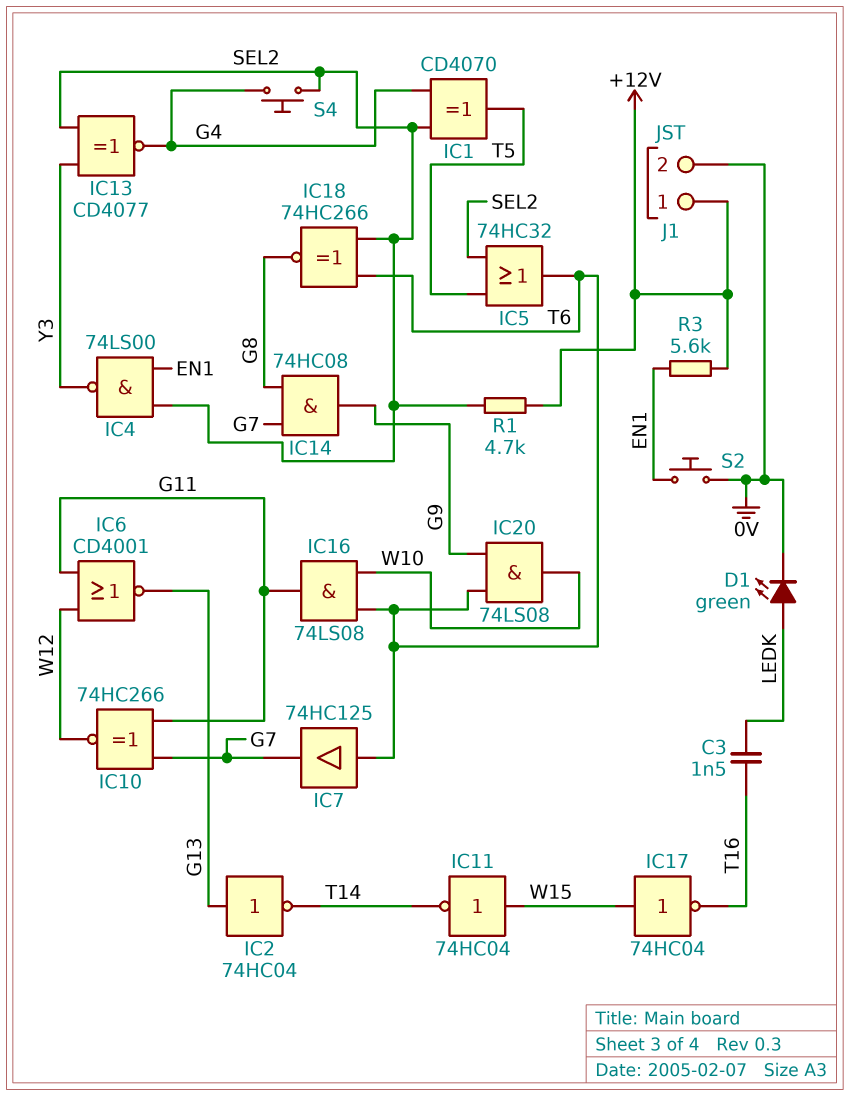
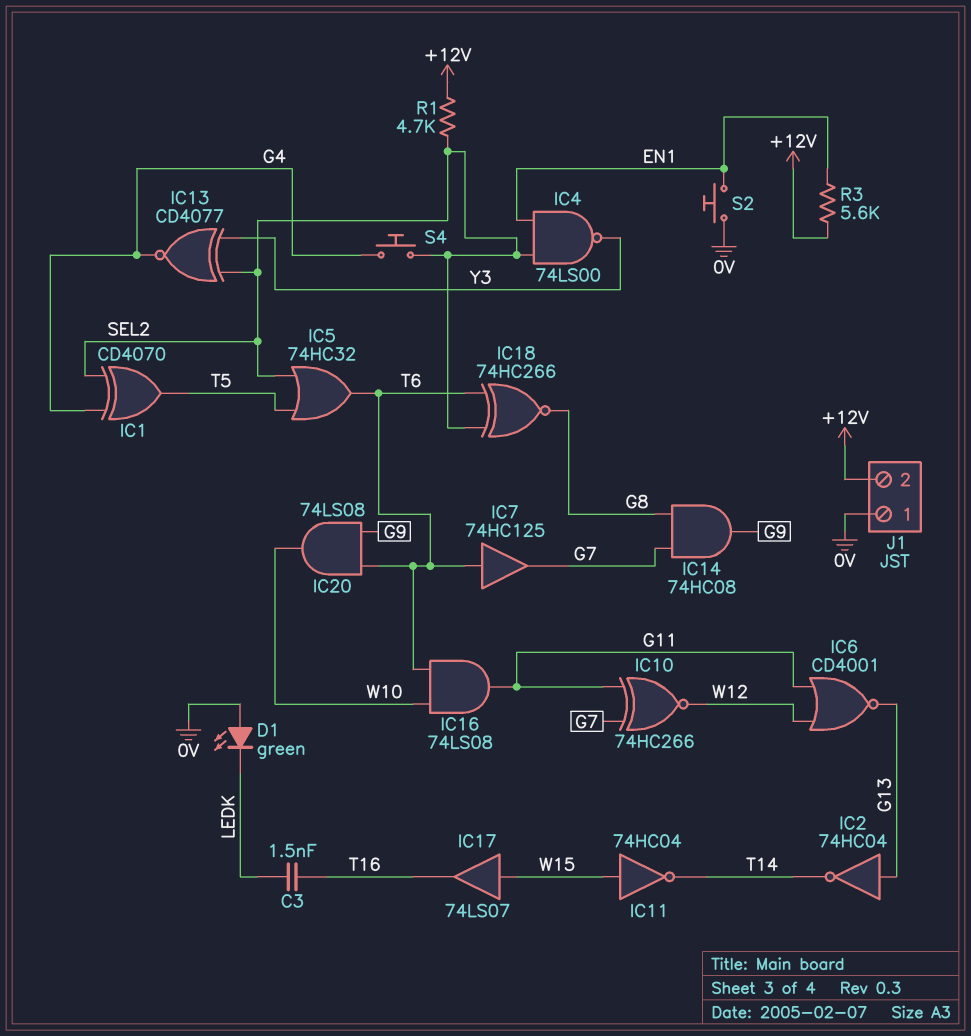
D1: LED green (A LEDK, K 0V) -> LED green (A 0V, K LEDK)
IC17: NOT 74HC04 (in W15, out T16) -> buffer 74LS07 (in W15, out T16)
J1 pin 1: +12V -> 0V
J1 pin 2: 0V -> +12V

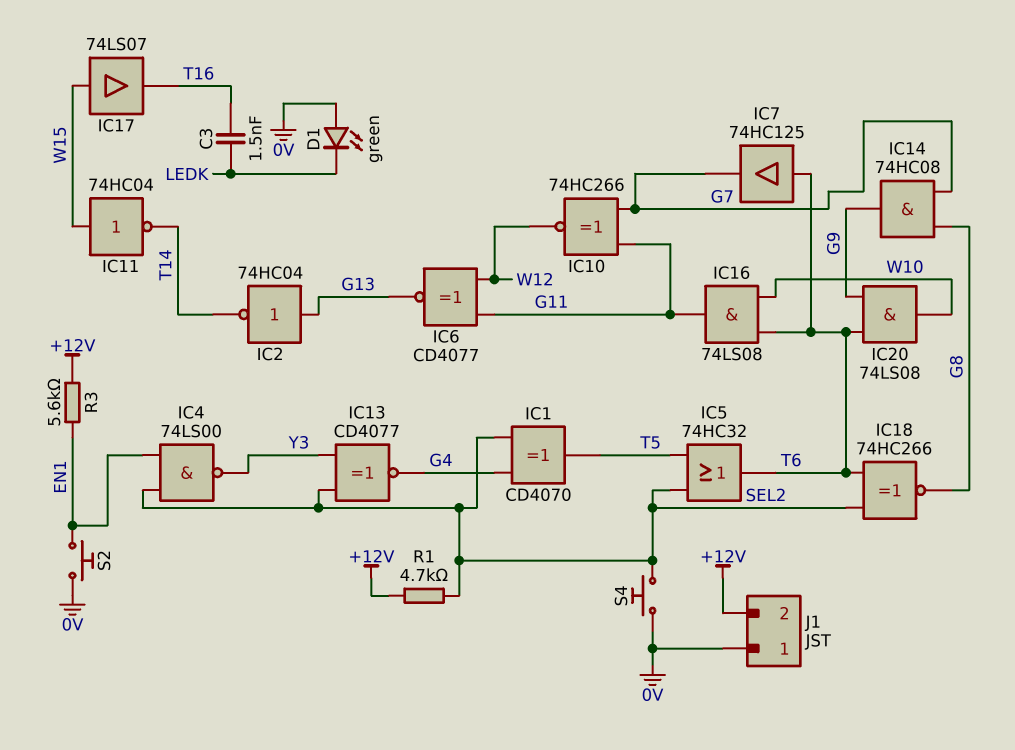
IC6: NOR CD4001 (in G11, in W12, out G13) -> XNOR CD4077 (in G11, in W12, out G13)
S4: button (G4, SEL2) -> button (0V, SEL2)

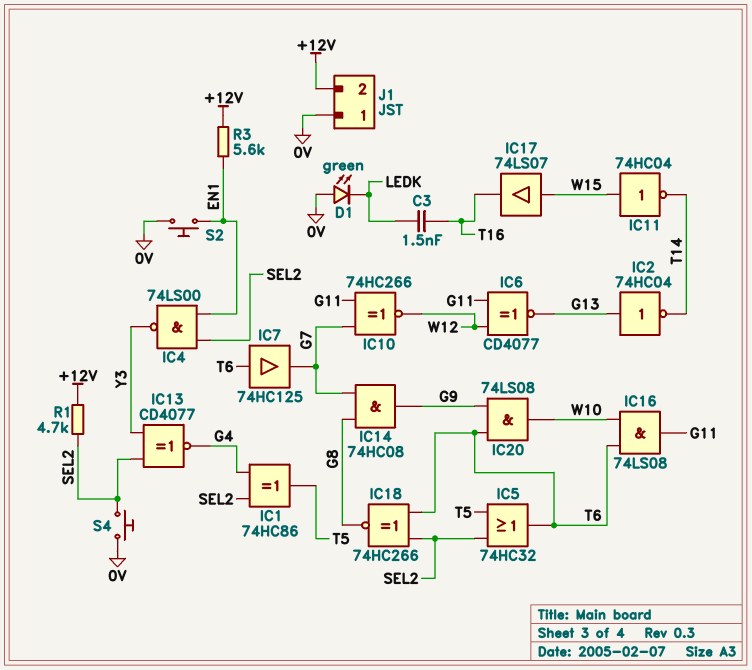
IC1: XOR CD4070 (in G4, in SEL2, out T5) -> XOR 74HC86 (in G4, in SEL2, out T5)

